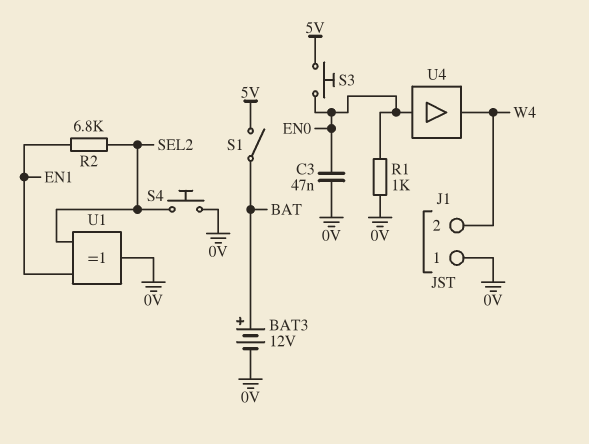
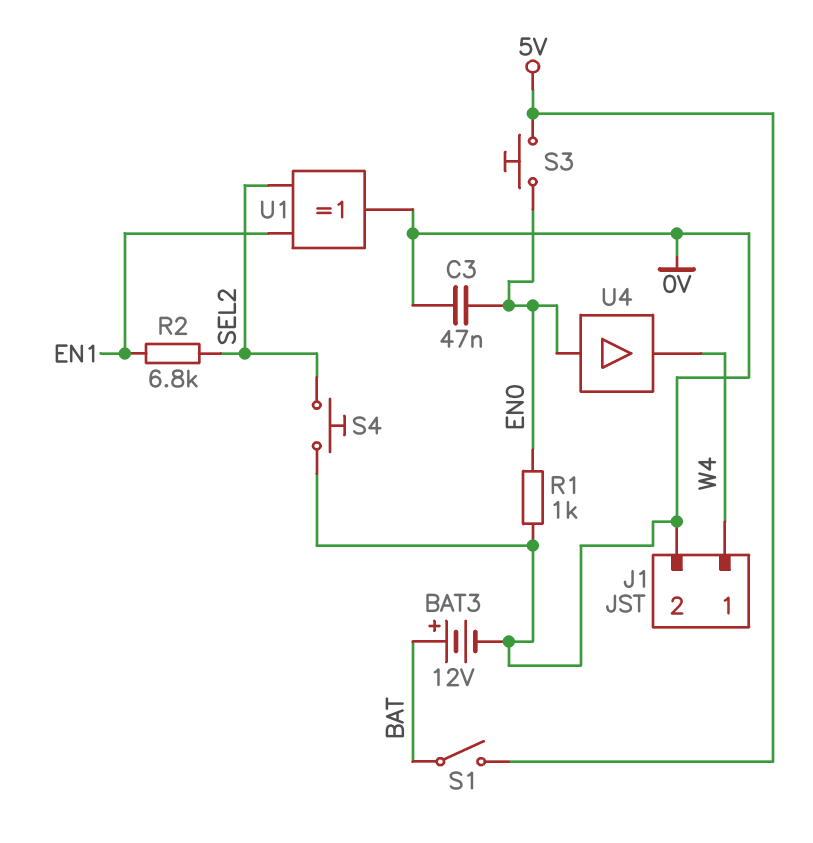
J1 pin 1: 0V -> W4
J1 pin 2: W4 -> 0V

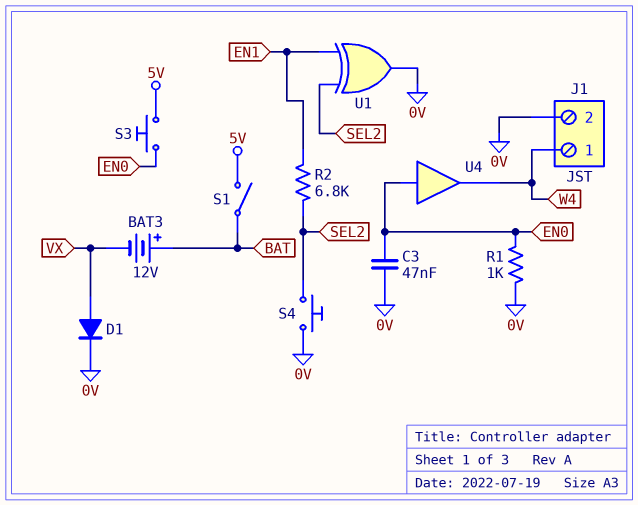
BAT3: 12V (plus BAT, minus 0V) -> 12V (plus BAT, minus VX)
D1: none -> diode (A VX, K 0V)

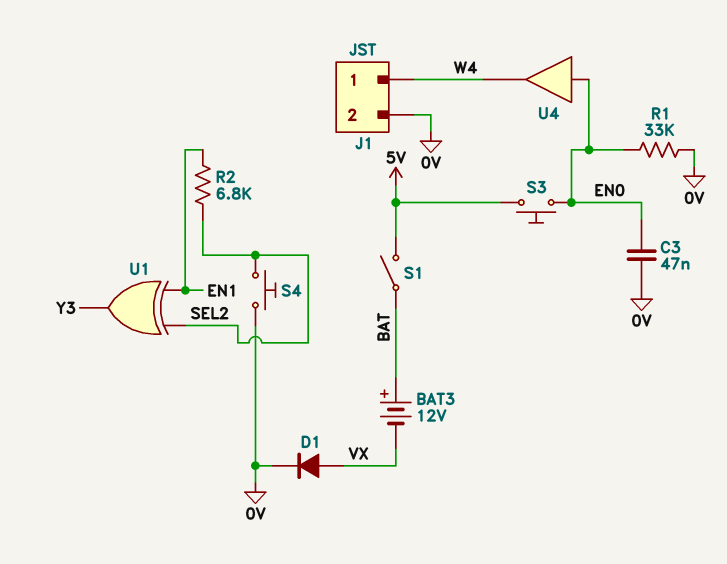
R1: 1k (0V, EN0) -> 33k (0V, EN0)
U1: XOR (in EN1, in SEL2, out 0V) -> XOR (in EN1, in SEL2, out Y3)

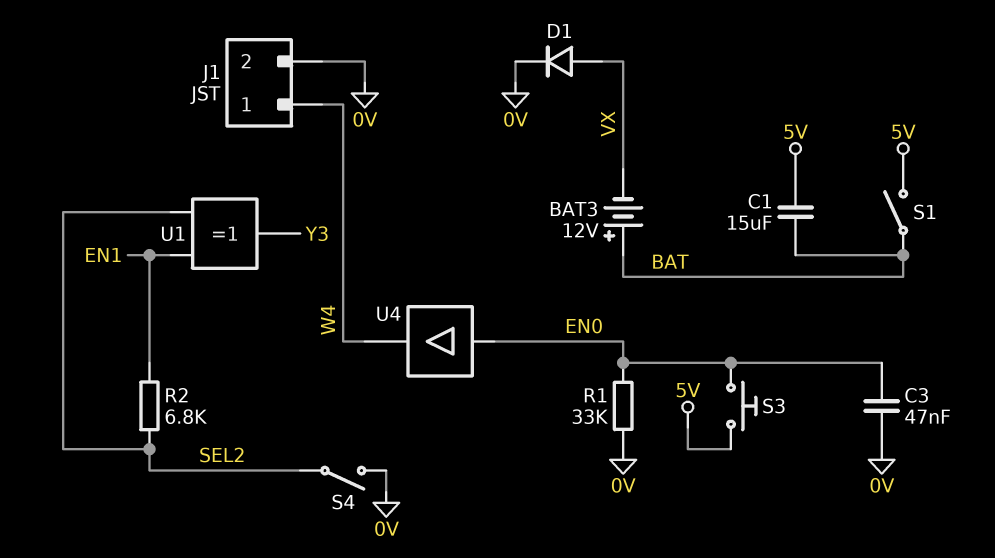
C1: none -> 15uF (5V, BAT)
S4: button (0V, SEL2) -> switch (0V, SEL2)

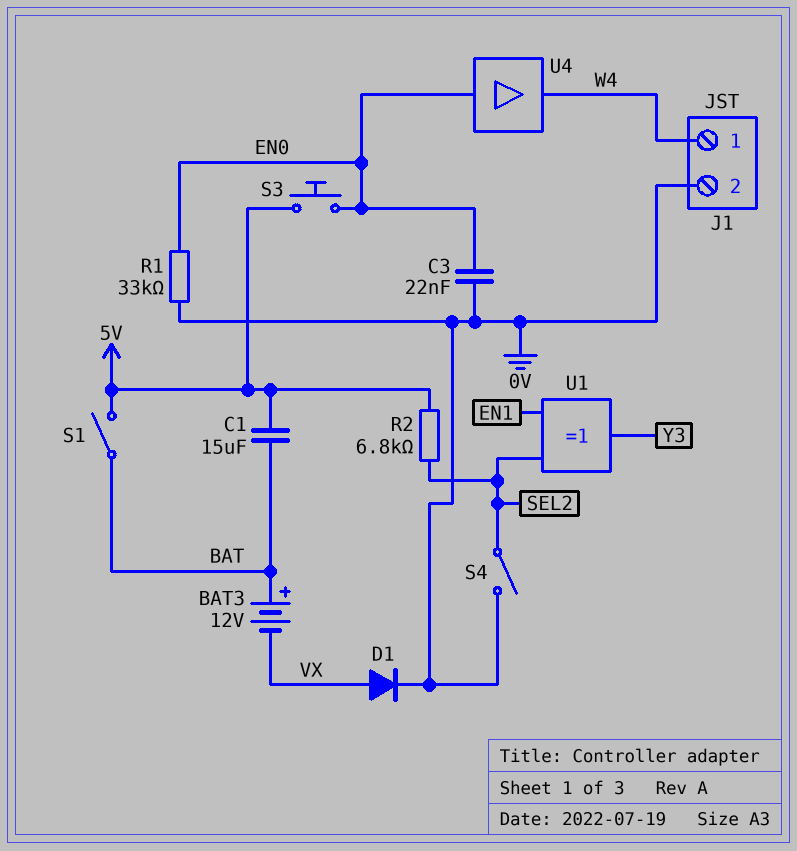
C3: 47nF (0V, EN0) -> 22nF (0V, EN0)
R2: 6.8k (EN1, SEL2) -> 6.8k (5V, SEL2)

